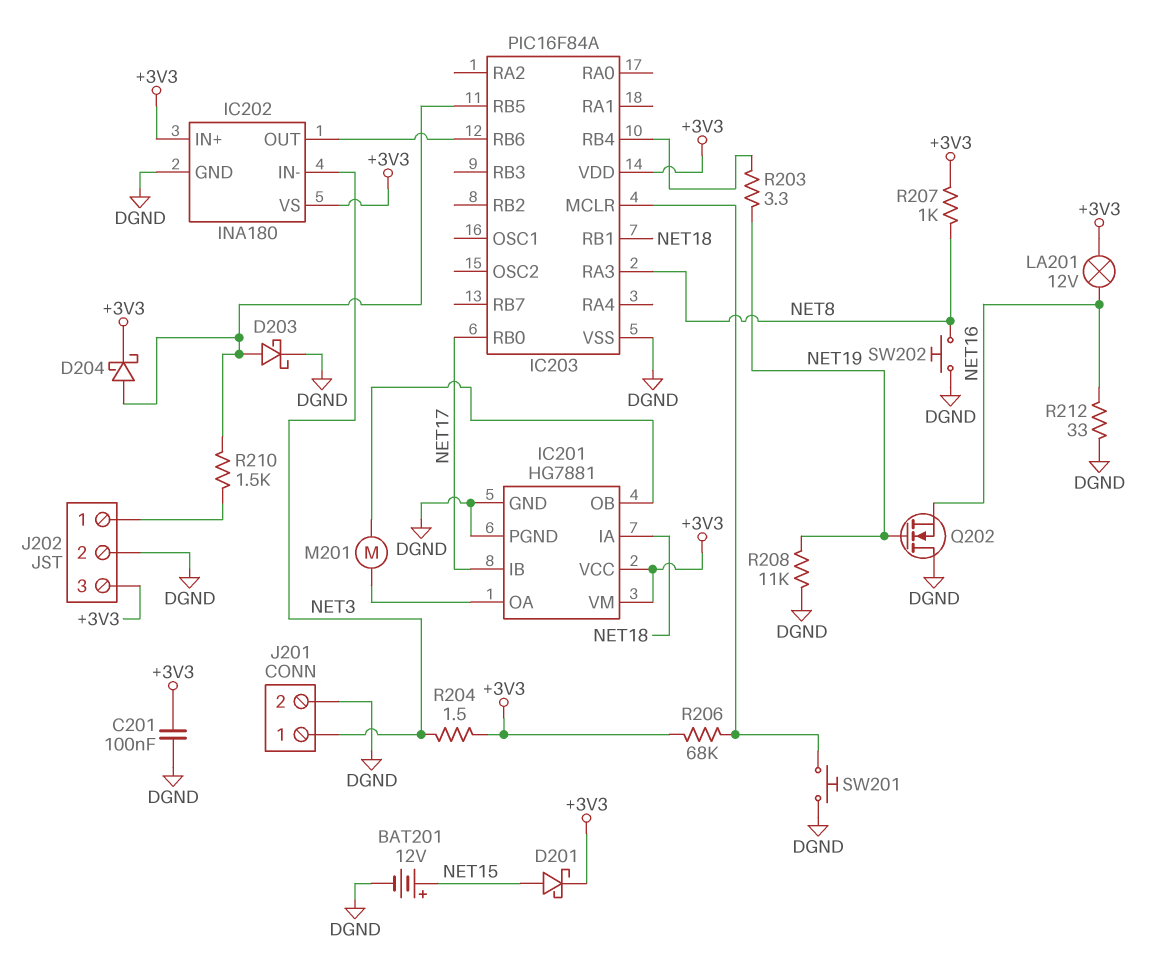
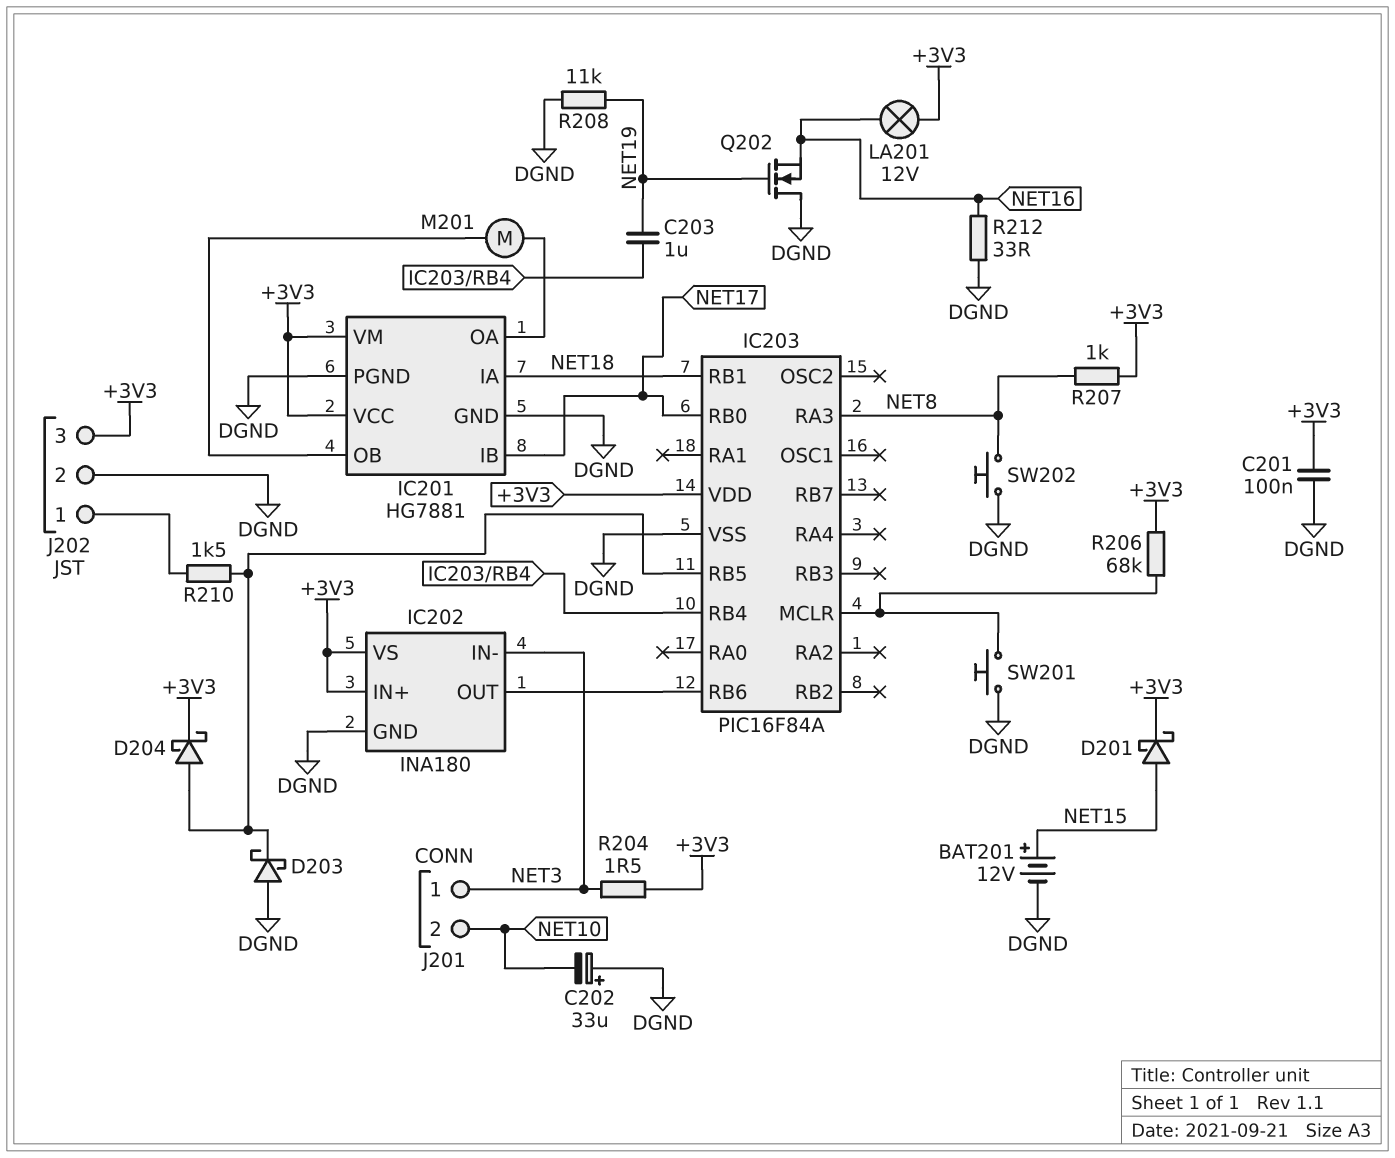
C202: none -> 33uF (plus DGND, minus NET10)
C203: none -> 1uF (IC203/RB4, NET19)
D203: schottky (A IC203/RB5, K DGND) -> schottky (A DGND, K IC203/RB5)
J201 pin 2: DGND -> NET10
R203: 3.3 (IC203/RB4, NET19) -> none

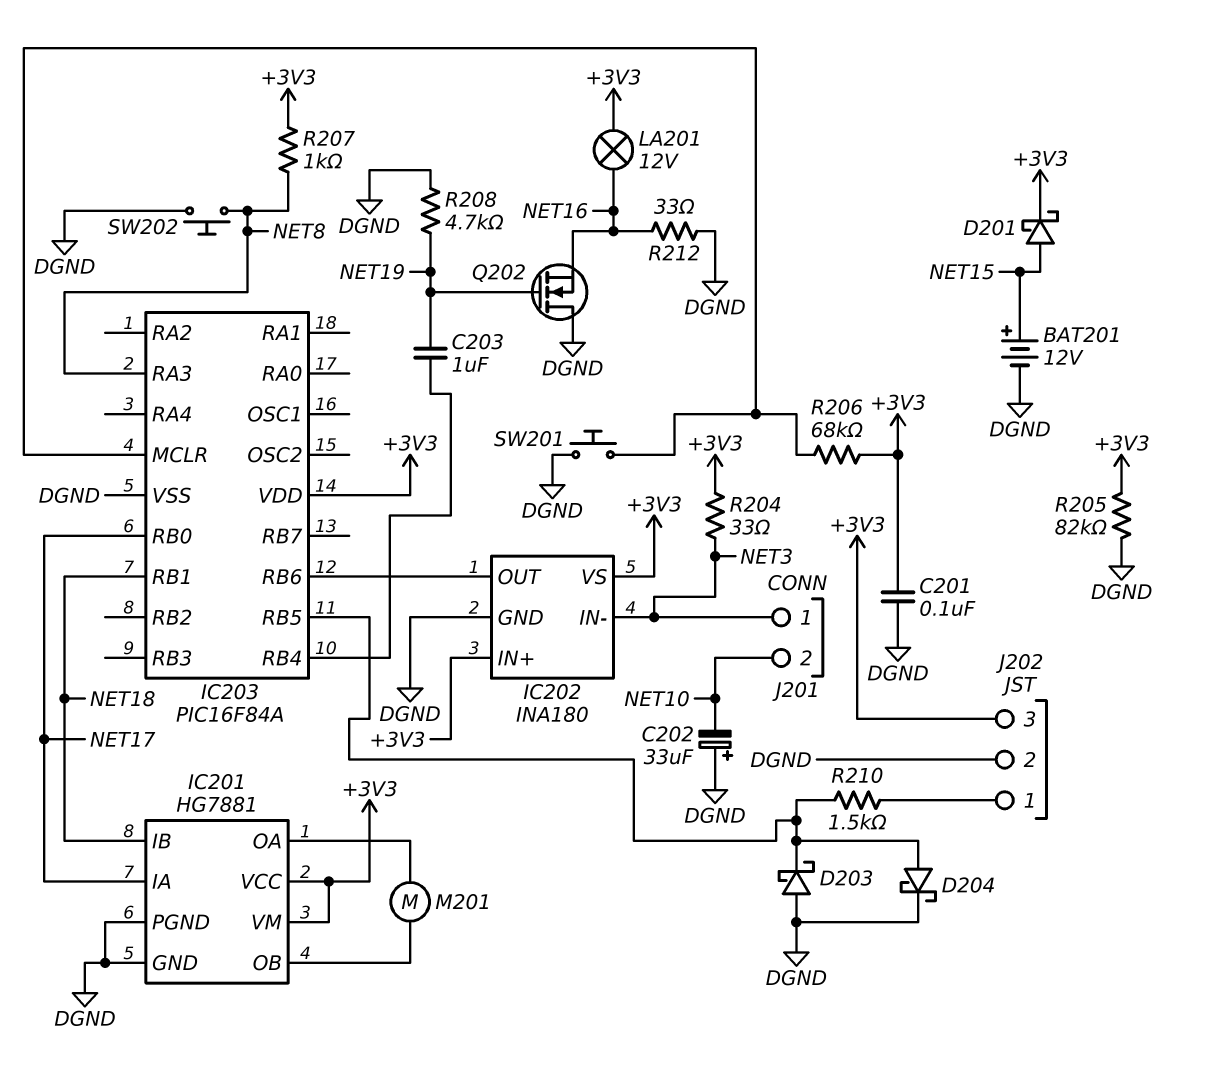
D204: schottky (A IC203/RB5, K +3V3) -> schottky (A IC203/RB5, K DGND)
IC201 pin IA: NET18 -> NET17
IC201 pin IB: NET17 -> NET18
R204: 1.5 (+3V3, NET3) -> 33 (+3V3, NET3)
R205: none -> 82k (+3V3, DGND)
R208: 11k (DGND, NET19) -> 4.7k (DGND, NET19)

